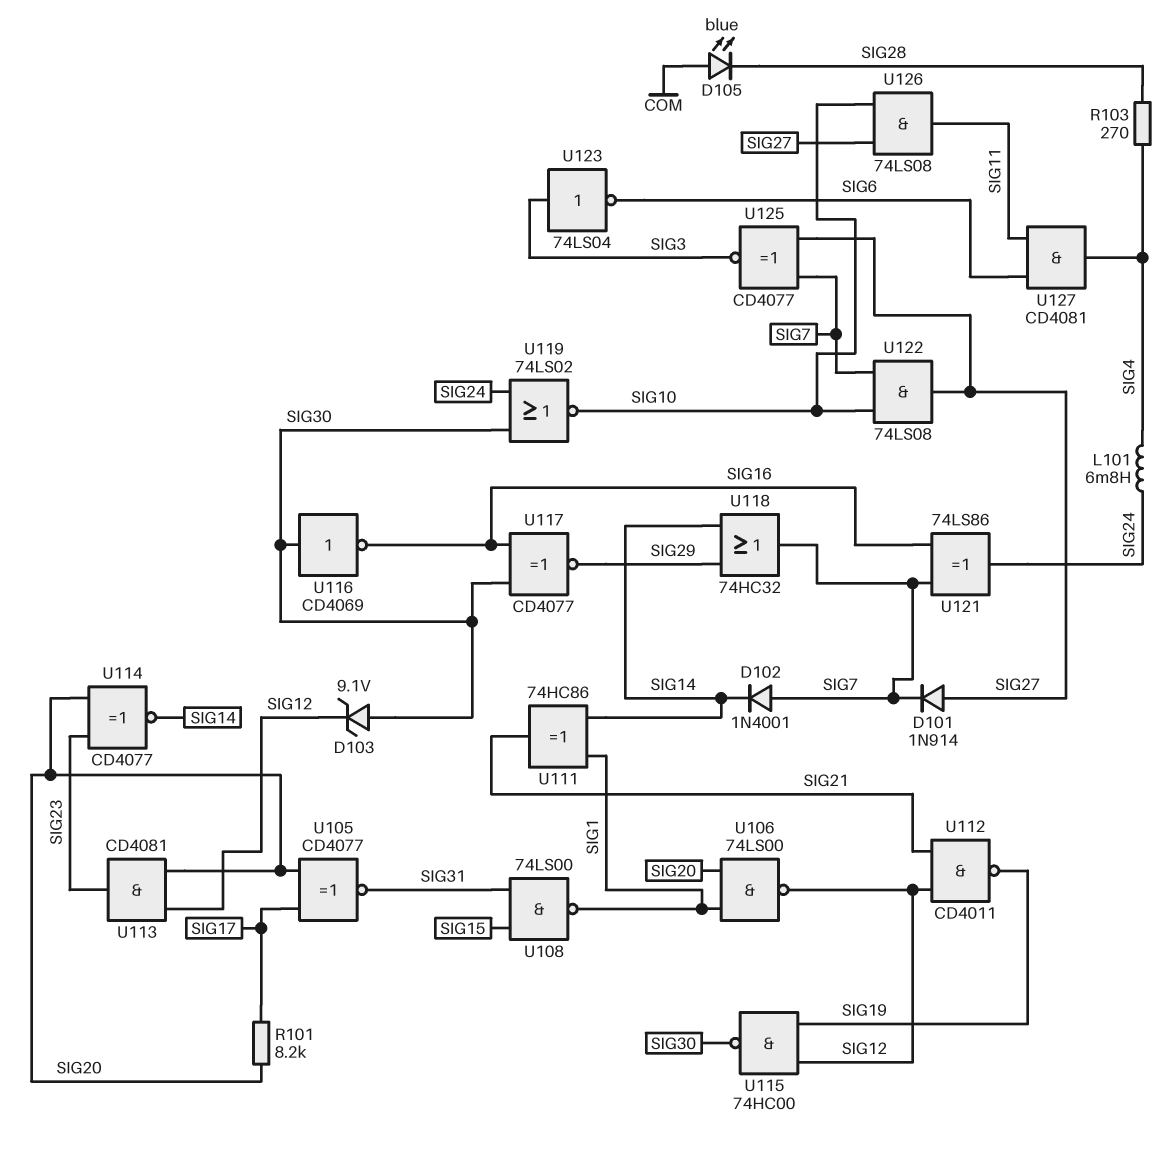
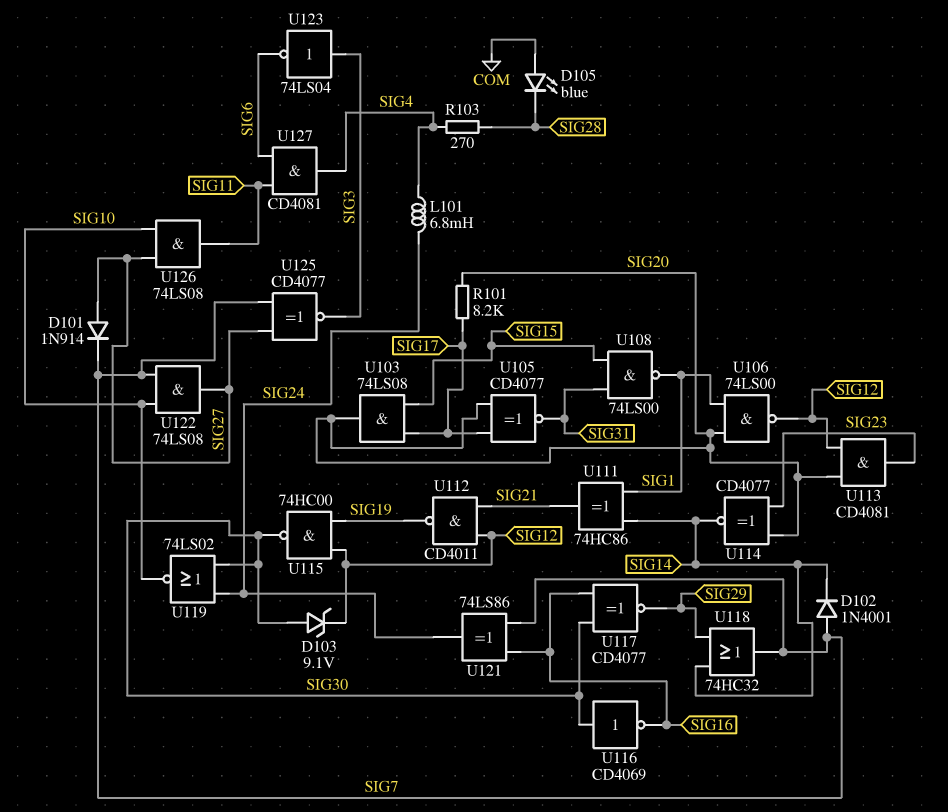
U103: none -> AND 74LS08 (in SIG15, in SIG17, out SIG20)

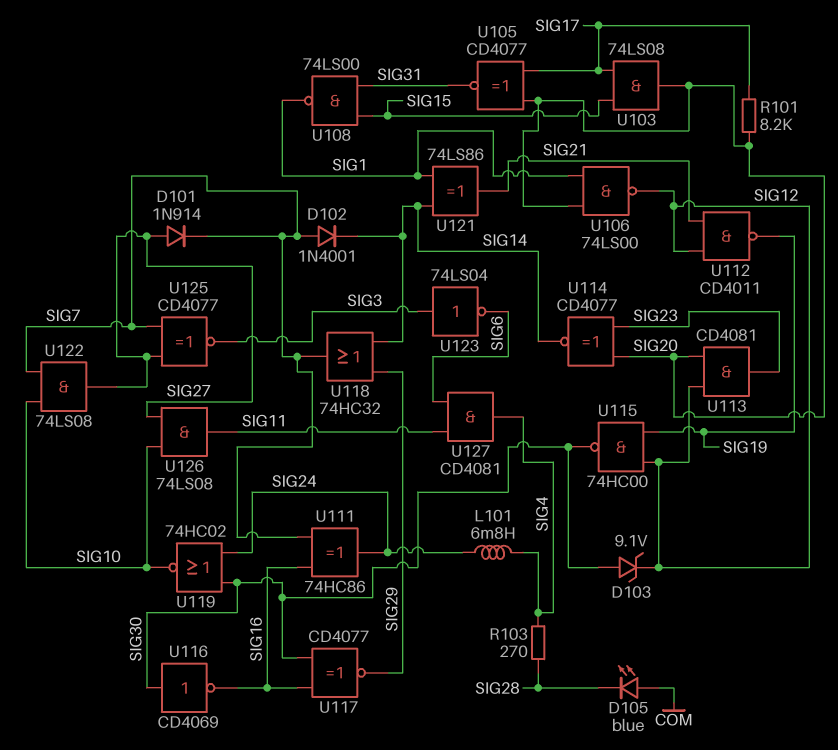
U111: XOR 74HC86 (in SIG1, in SIG14, out SIG21) -> XOR 74HC86 (in SIG7, in SIG16, out SIG24)
U119: NOR 74LS02 (in SIG24, in SIG30, out SIG10) -> NOR 74HC02 (in SIG24, in SIG30, out SIG10)
U121: XOR 74LS86 (in SIG7, in SIG16, out SIG24) -> XOR 74LS86 (in SIG1, in SIG14, out SIG21)

